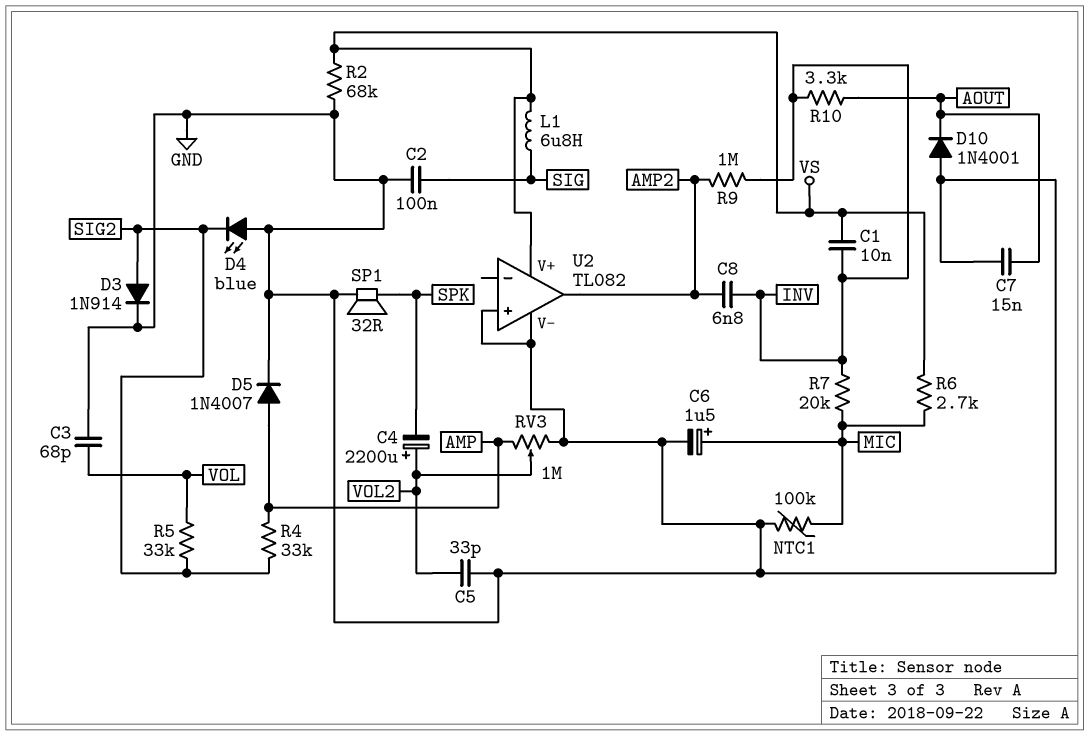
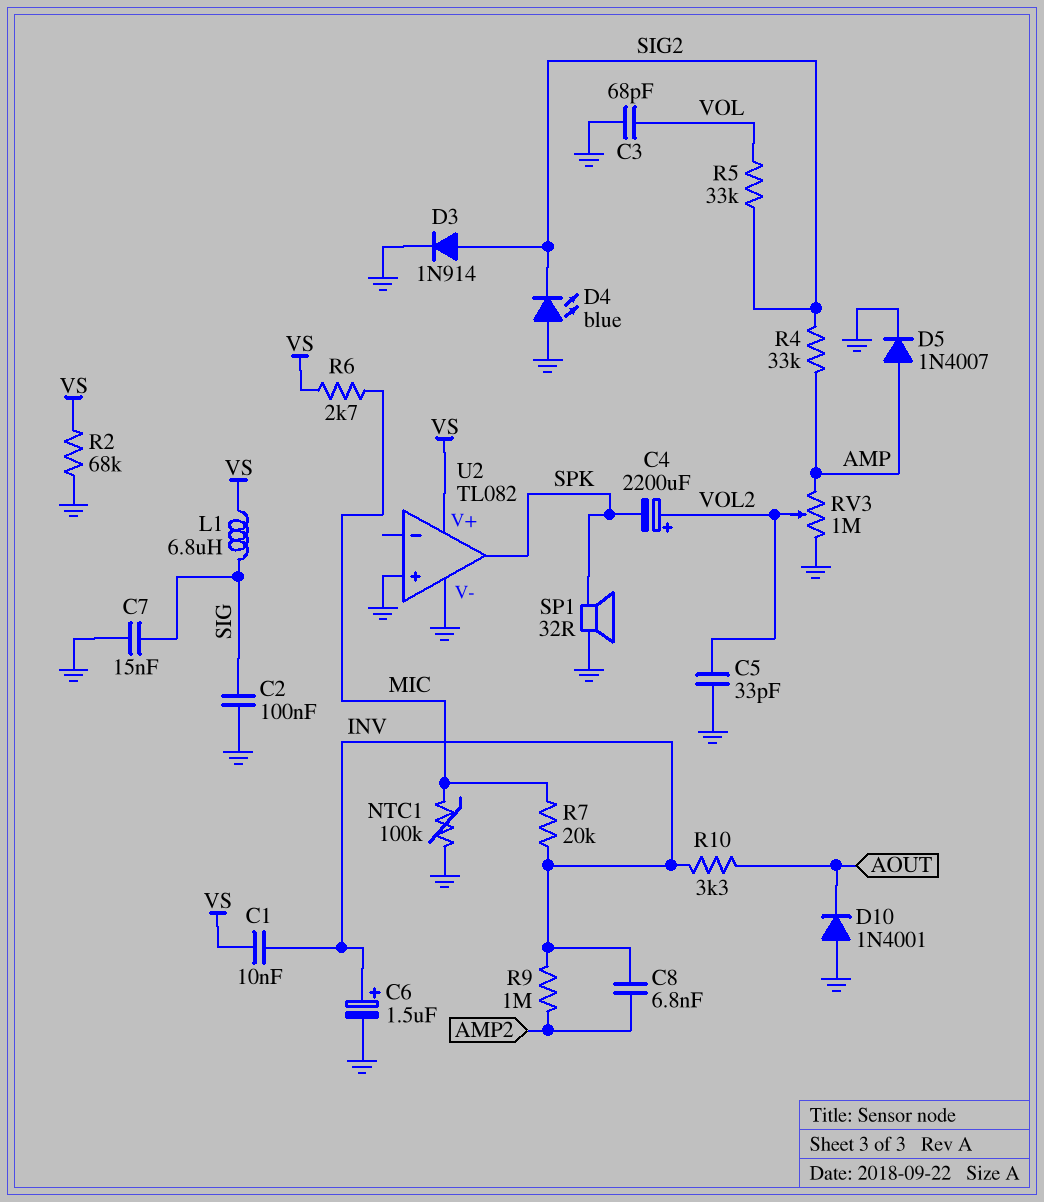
C6: 1.5uF (plus MIC, minus GND) -> 1.5uF (plus INV, minus GND)
C7: 15nF (AOUT, GND) -> 15nF (GND, SIG)
U2 pin out: AMP2 -> SPK

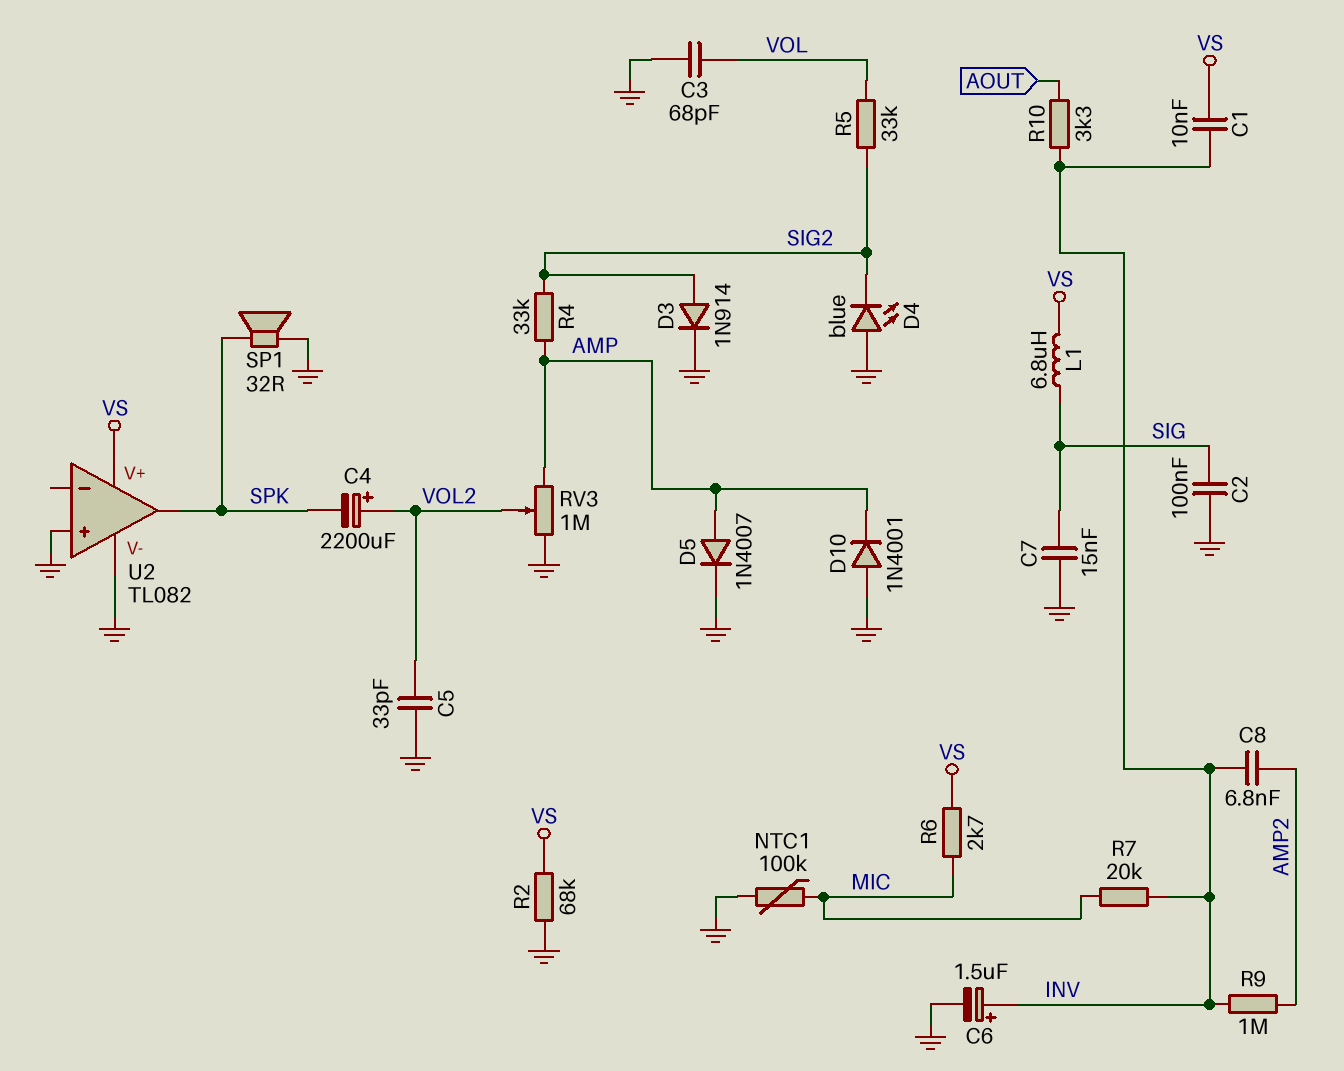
D10: diode 1N4001 (A GND, K AOUT) -> diode 1N4001 (A GND, K AMP)

